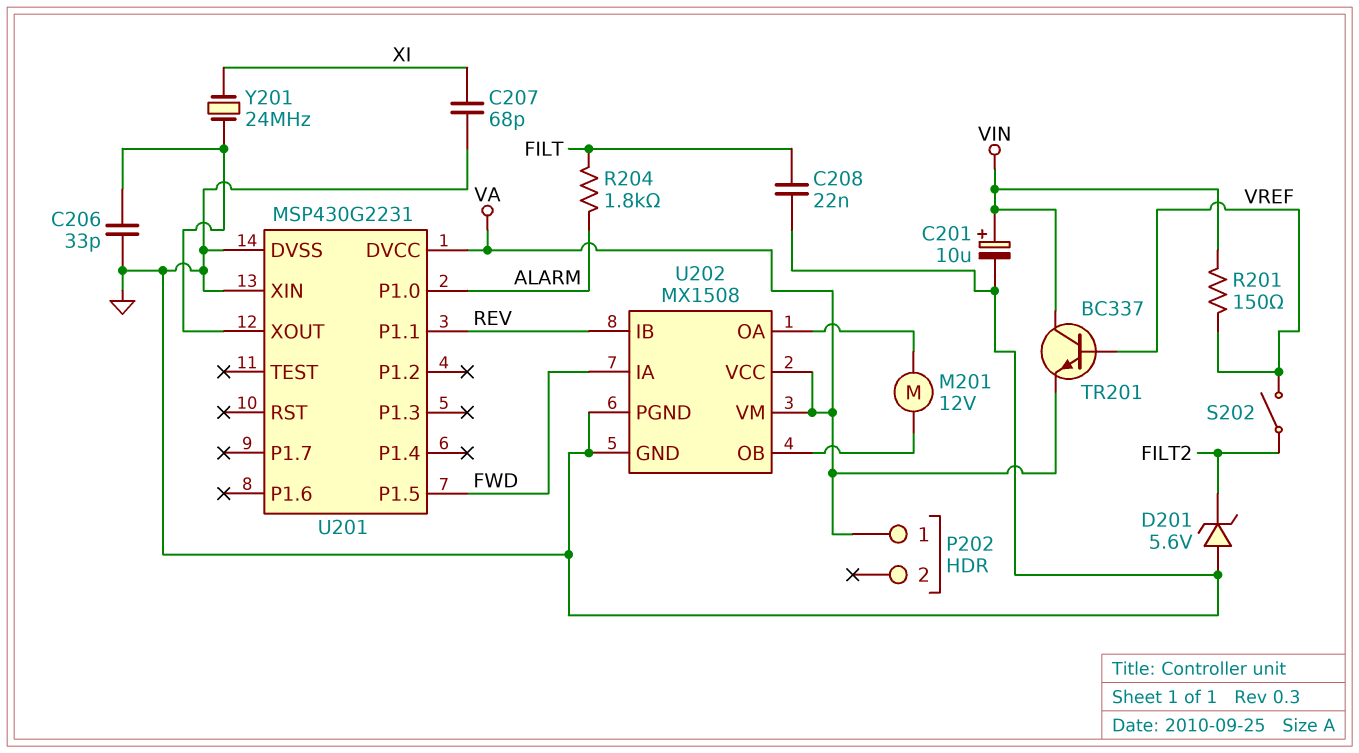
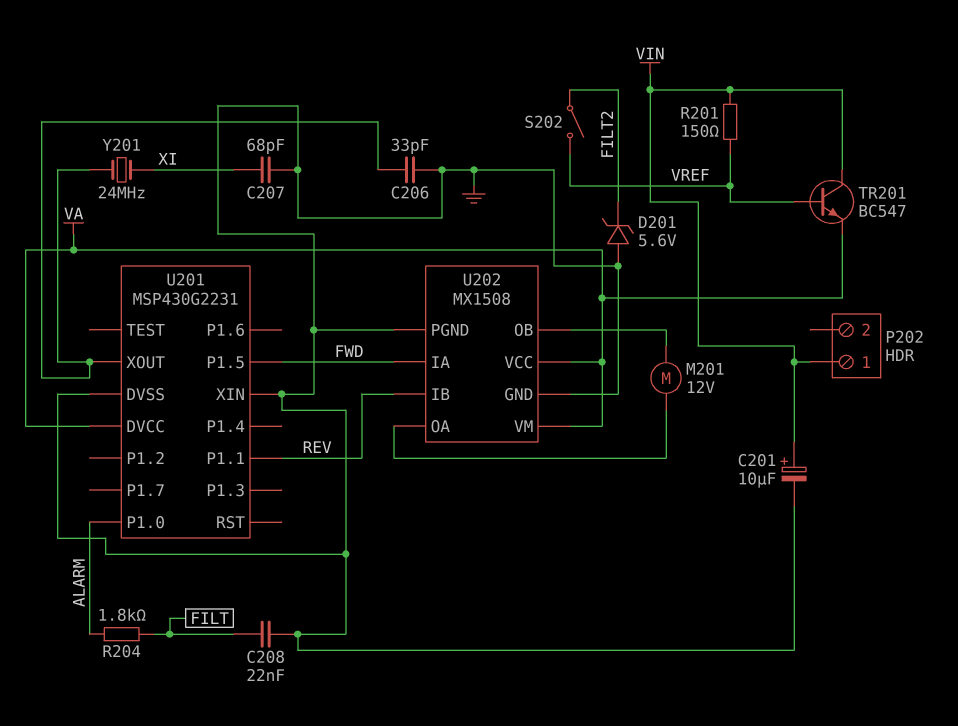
P202 pin 1: VA -> VIN
TR201: NPN BC337 (B VREF, C VIN, E VA) -> NPN BC547 (B VREF, C VIN, E VA)

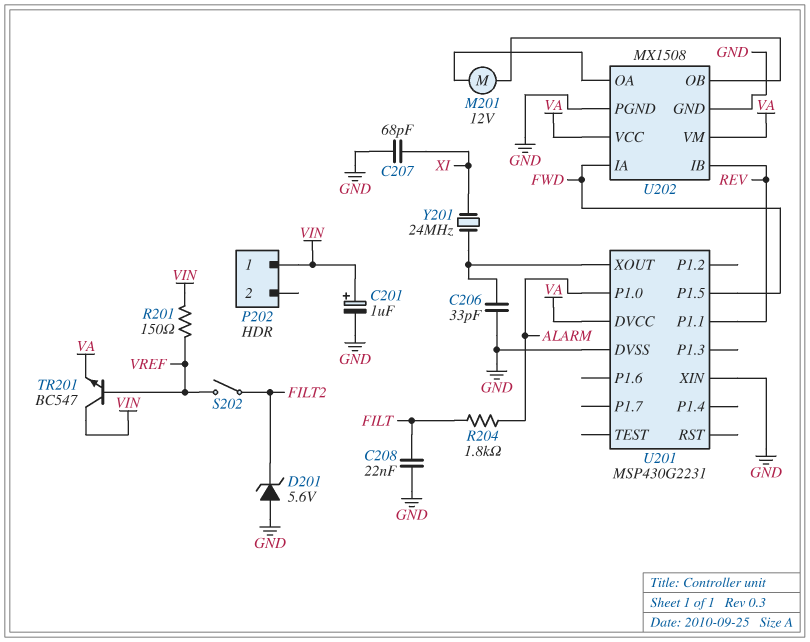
C201: 10uF (plus VIN, minus GND) -> 1uF (plus VIN, minus GND)

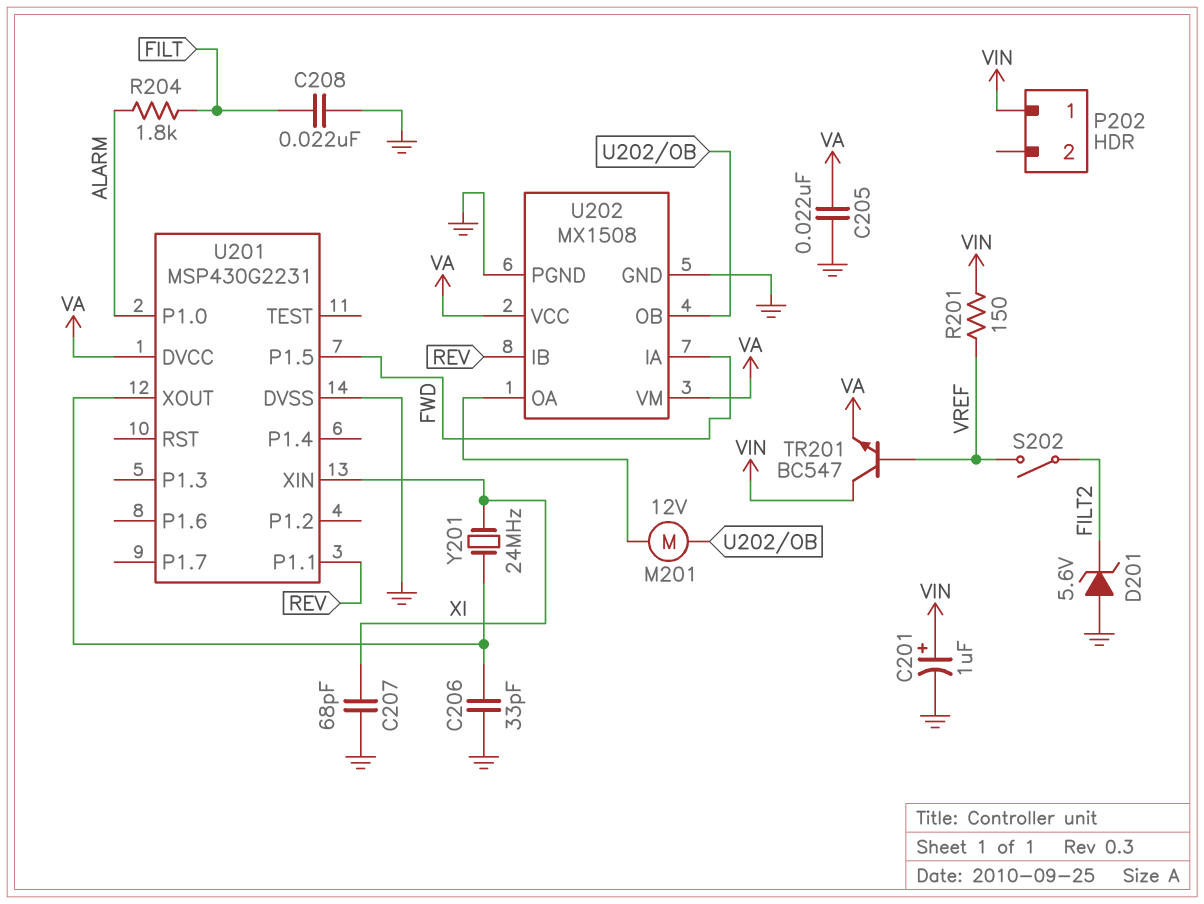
C205: none -> 22nF (GND, VA)
U201 pin XIN: GND -> XI

